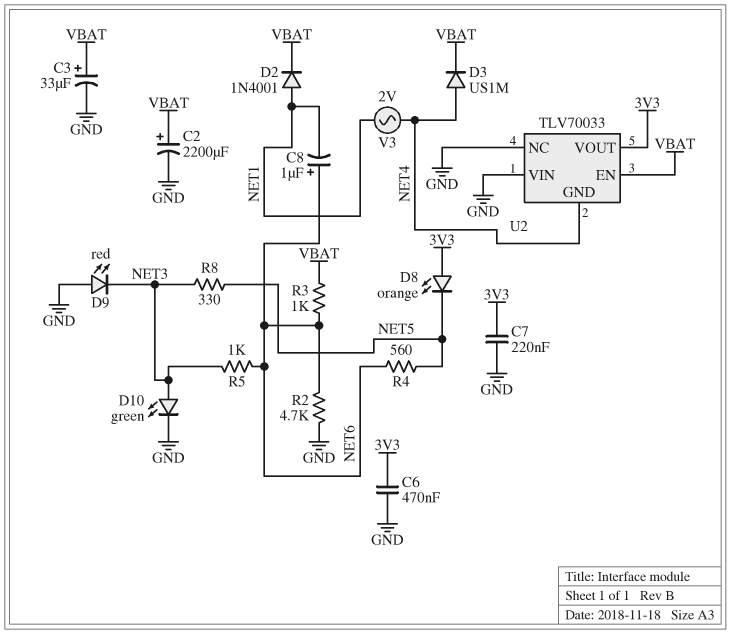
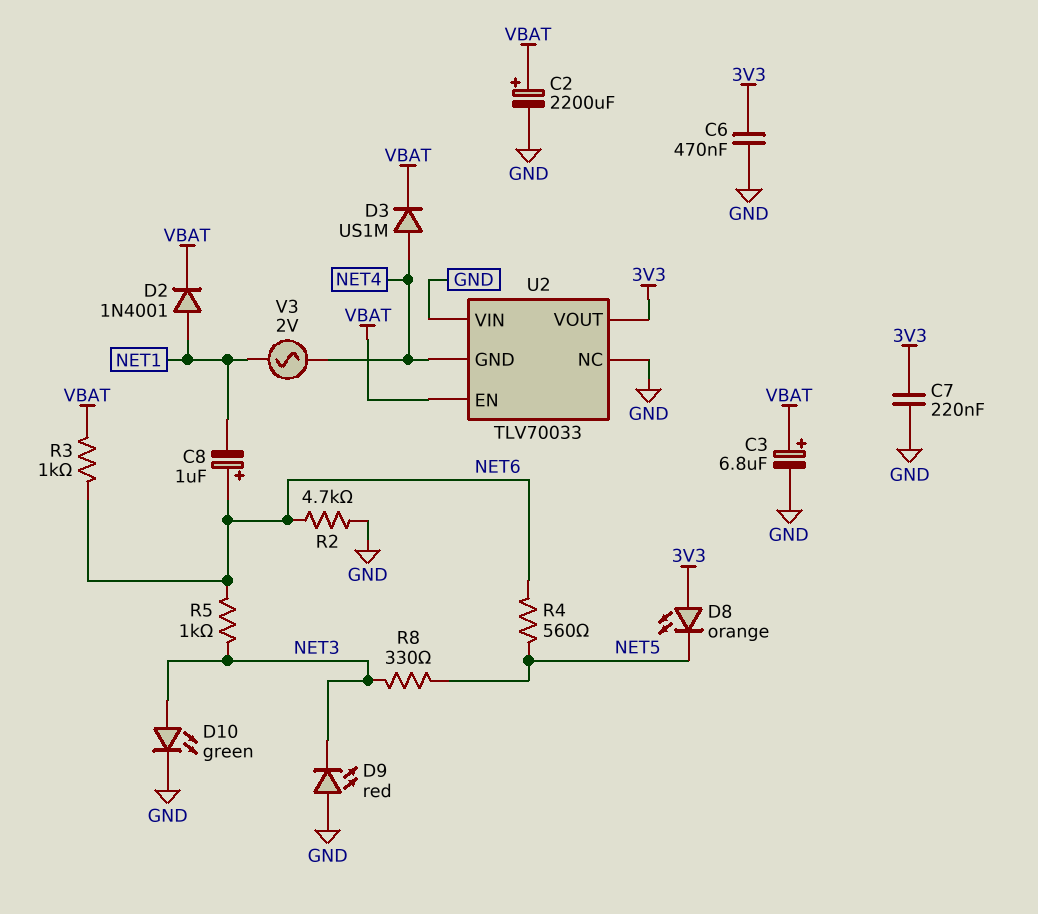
C3: 33uF (plus VBAT, minus GND) -> 6.8uF (plus VBAT, minus GND)

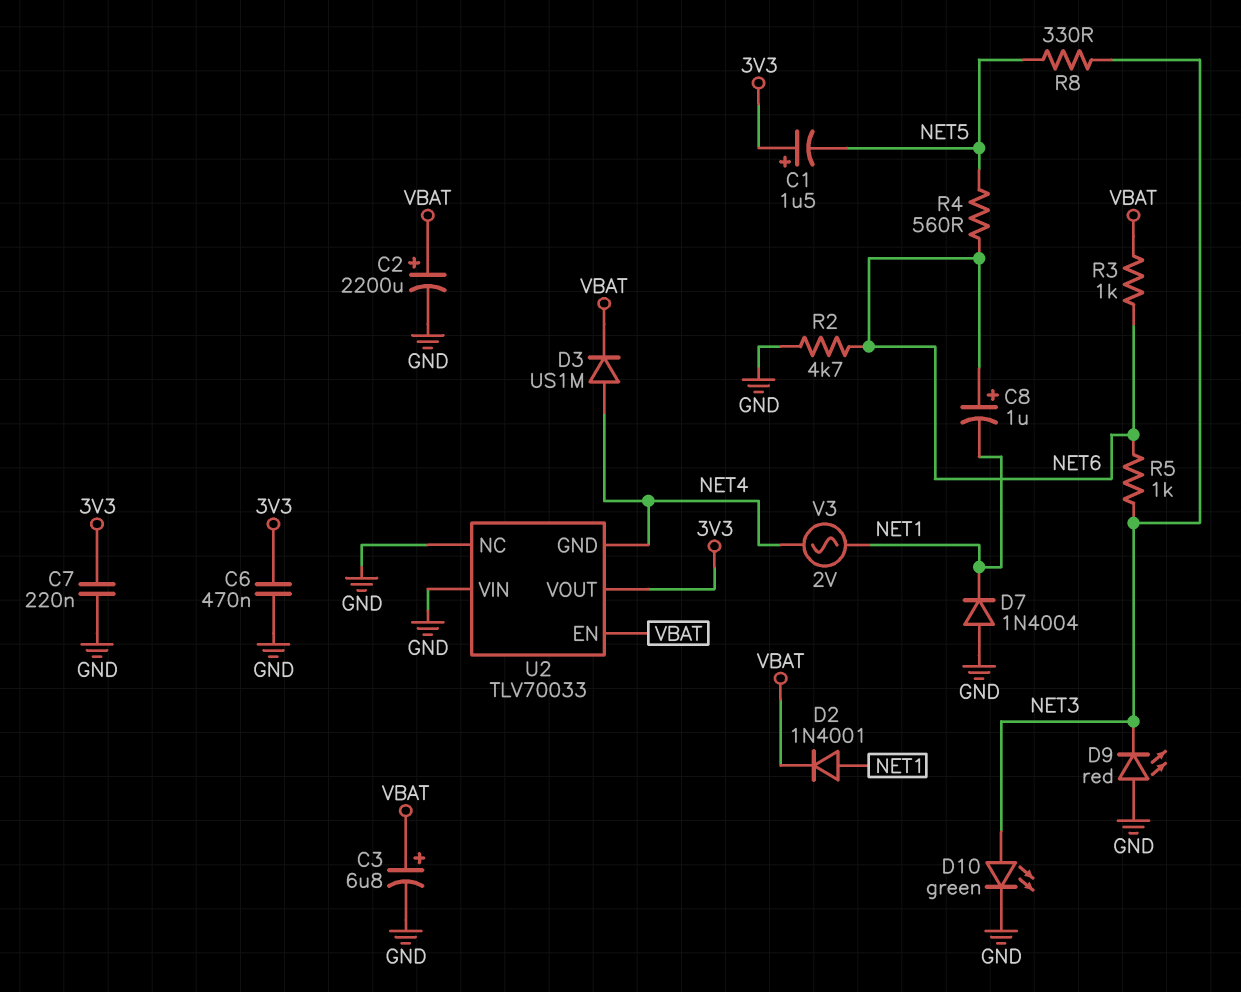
C1: none -> 1.5uF (plus 3V3, minus NET5)
D7: none -> diode 1N4004 (A GND, K NET1)
D8: LED orange (A 3V3, K NET5) -> none

